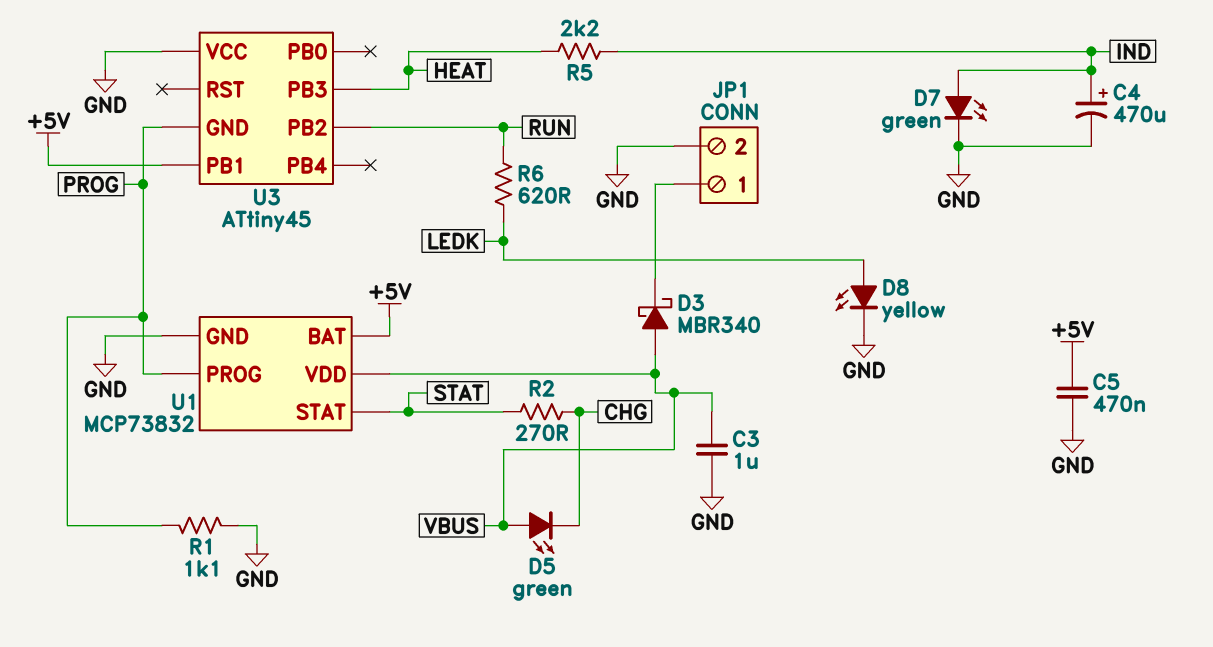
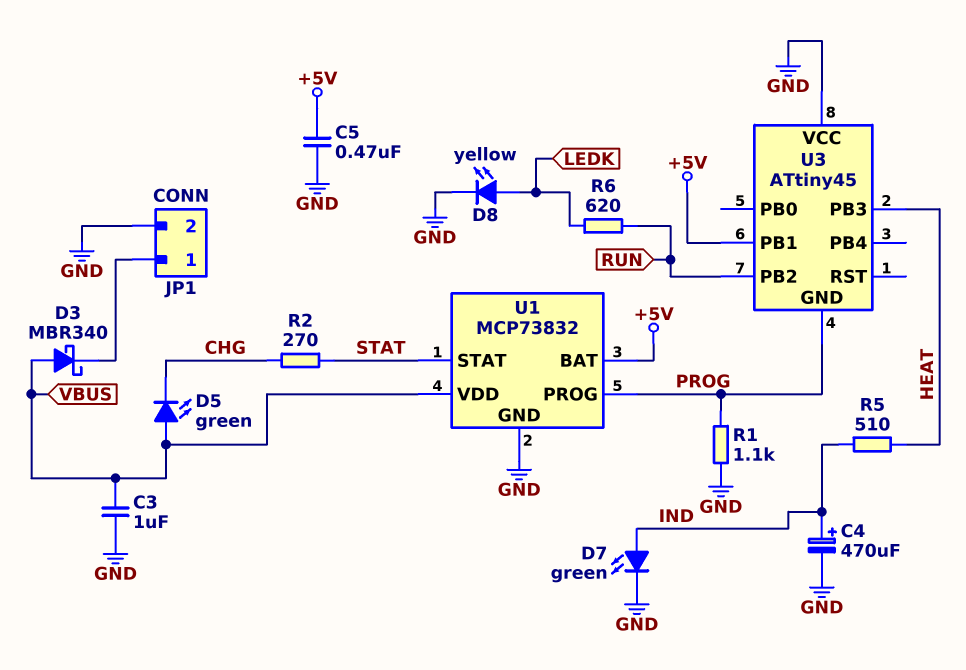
R5: 2.2k (HEAT, IND) -> 510 (HEAT, IND)

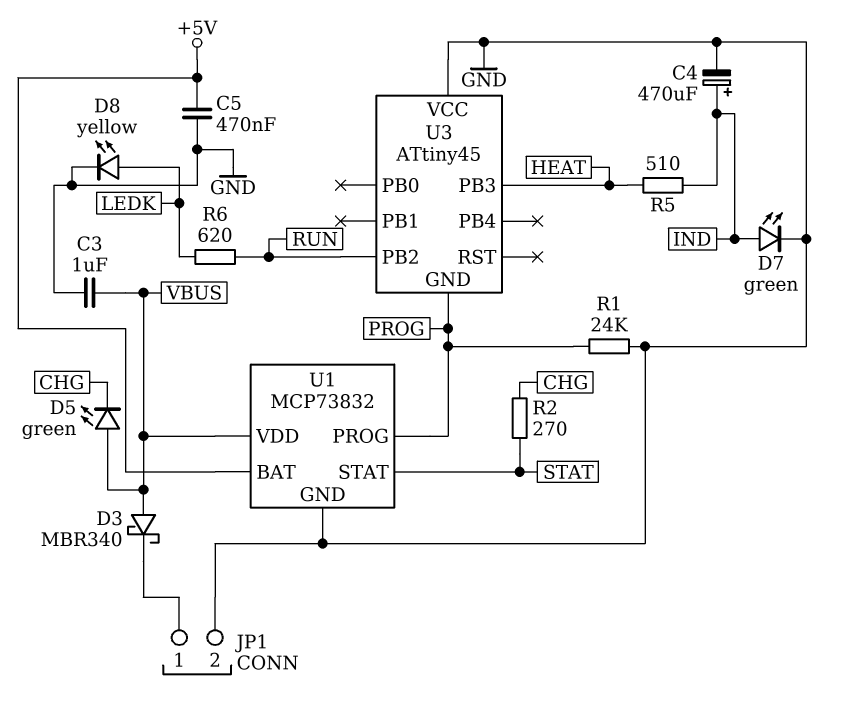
R1: 1.1k (GND, PROG) -> 24k (GND, PROG)
U3 pin PB1: +5V -> none

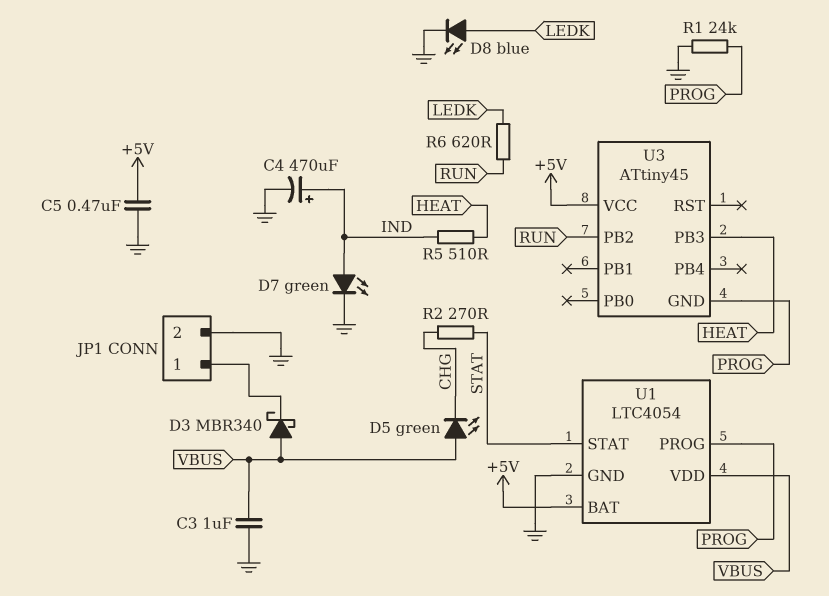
D8: LED yellow (A LEDK, K GND) -> LED blue (A LEDK, K GND)
U1: MCP73832 -> LTC4054
U3 pin VCC: GND -> +5V

